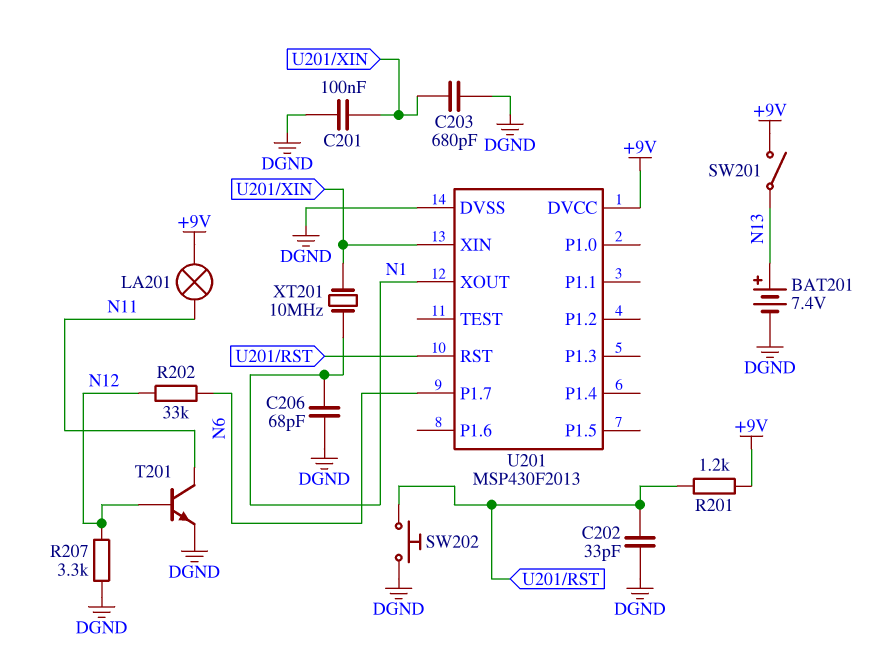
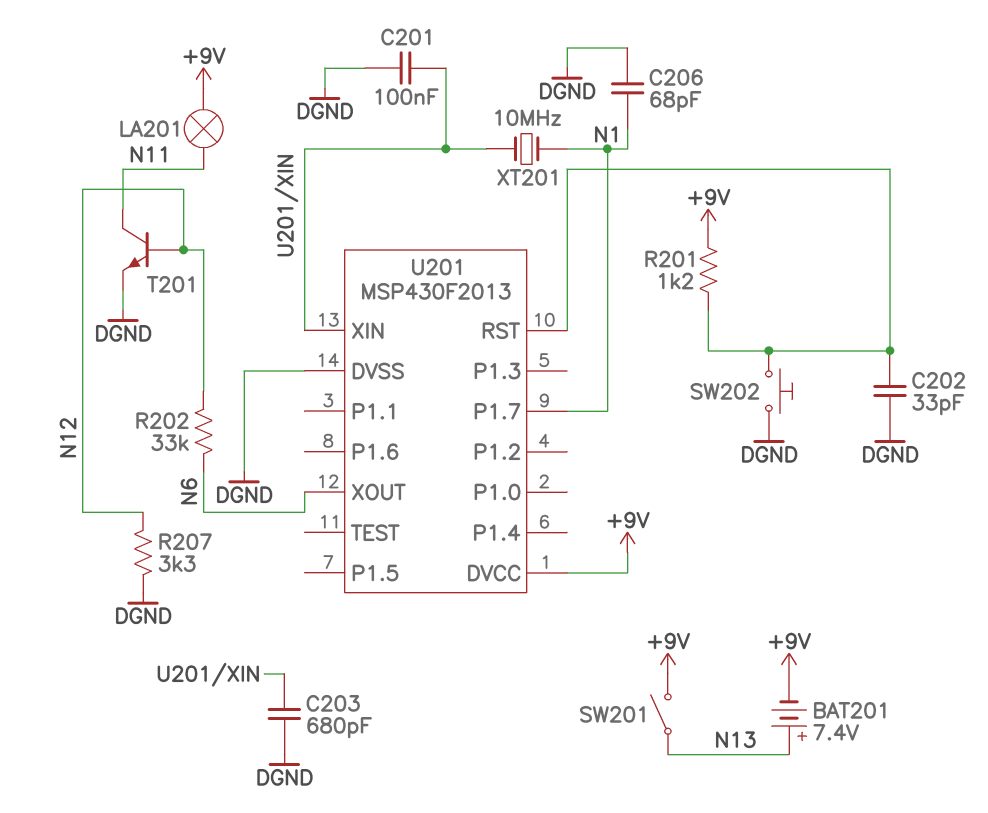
BAT201: 7.4V (plus N13, minus DGND) -> 7.4V (plus N13, minus +9V)
U201 pin P1.7: N6 -> N1
U201 pin XOUT: N1 -> N6

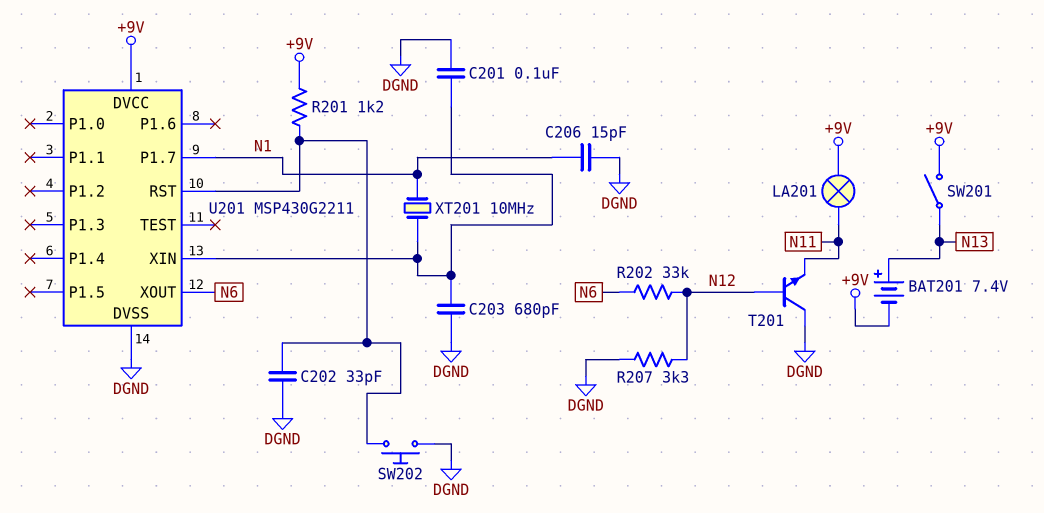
C206: 68pF (DGND, N1) -> 15pF (DGND, N1)
T201: NPN (B N12, C N11, E DGND) -> NPN (B N12, C DGND, E N11)
U201: MSP430F2013 -> MSP430G2211

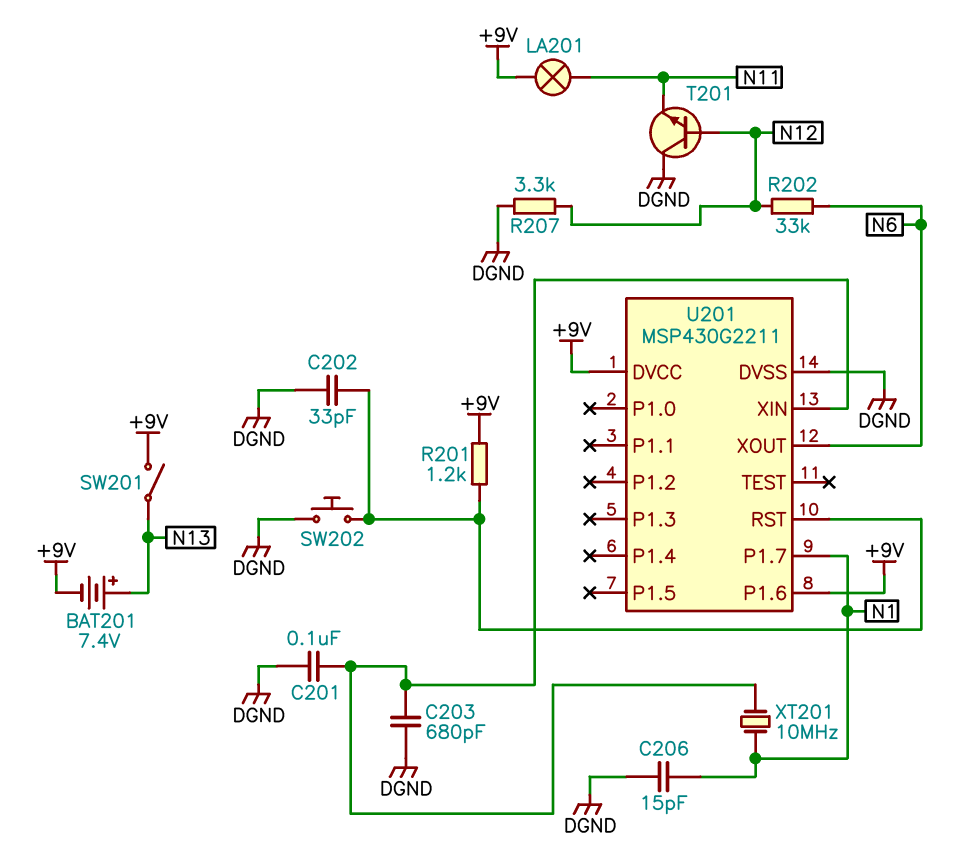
U201 pin P1.6: none -> +9V

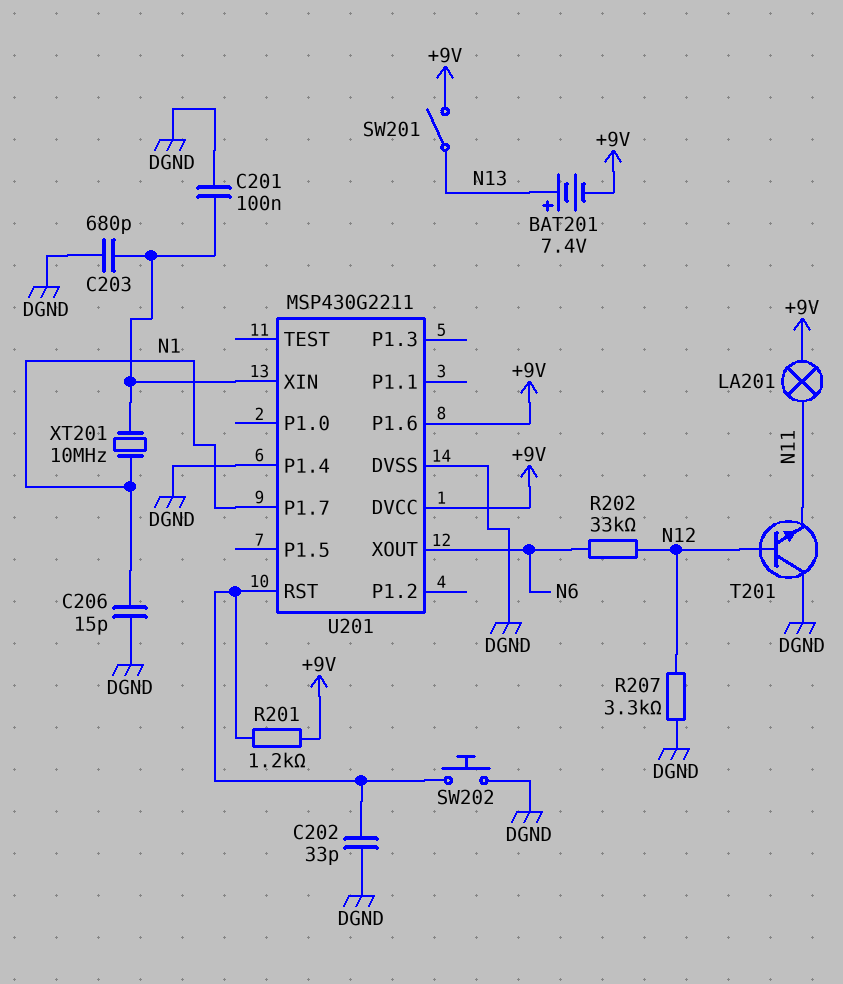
U201 pin P1.4: none -> DGND

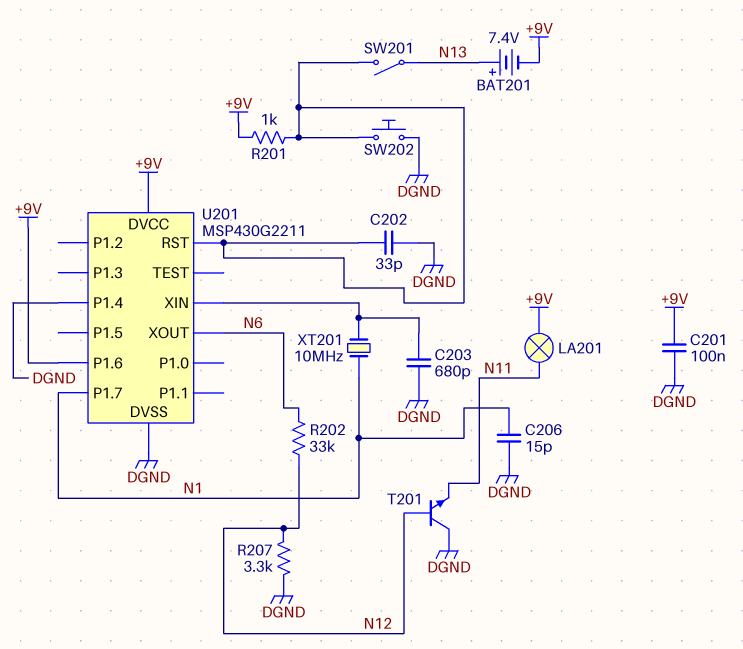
C201: 100nF (DGND, U201/XIN) -> 100nF (+9V, DGND)
R201: 1.2k (+9V, U201/RST) -> 1k (+9V, U201/RST)
SW201: switch (+9V, N13) -> switch (N13, U201/RST)

